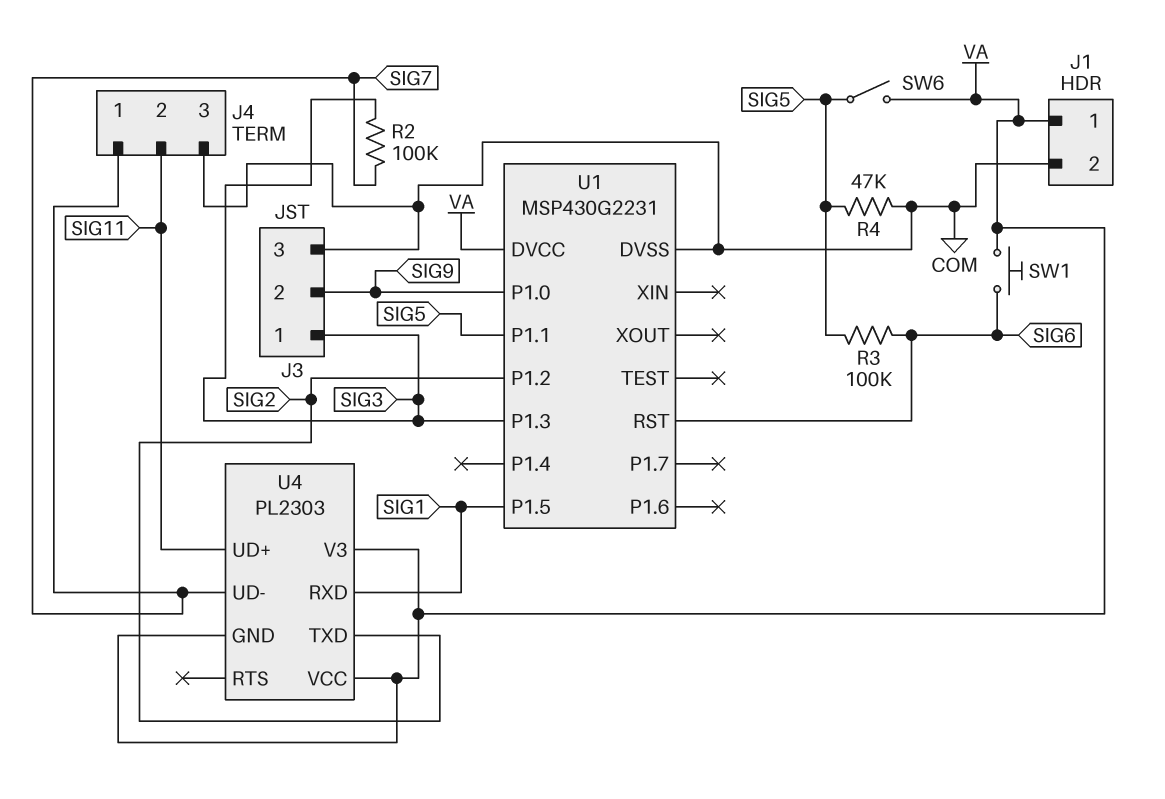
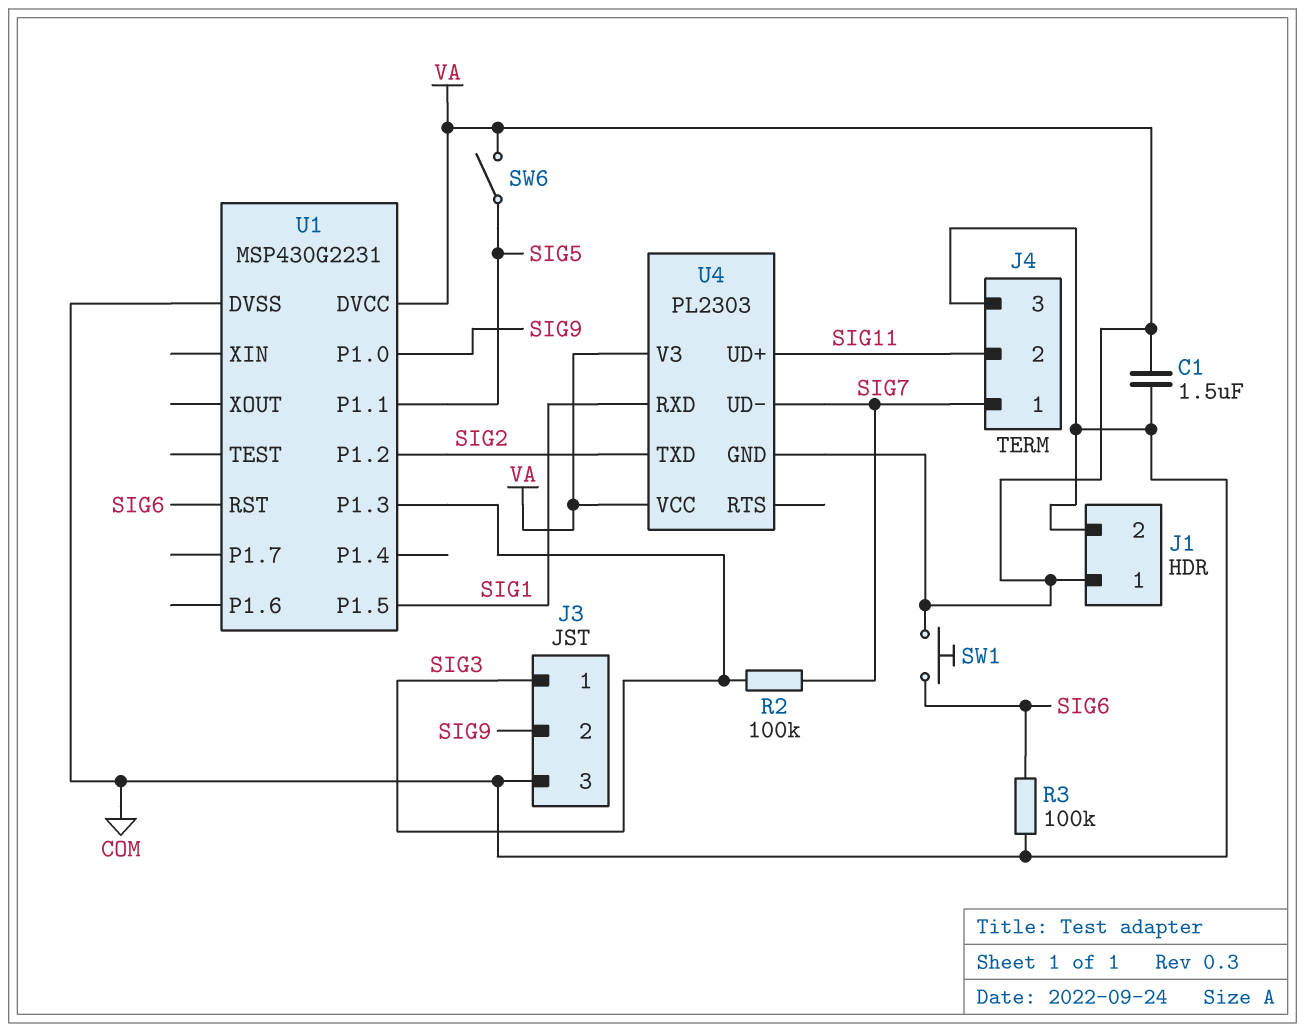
C1: none -> 1.5uF (COM, VA)
R3: 100k (SIG5, SIG6) -> 100k (COM, SIG6)
R4: 47k (COM, SIG5) -> none

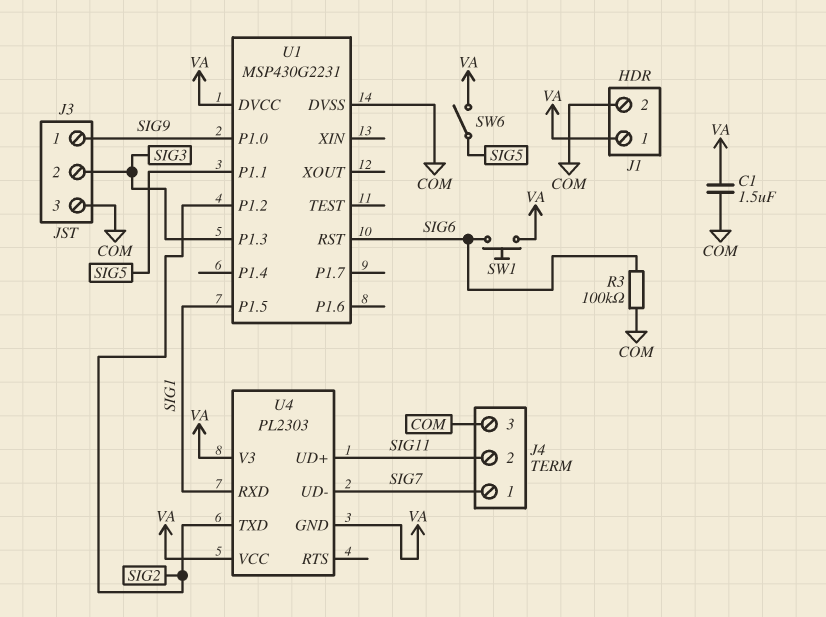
J3 pin 1: SIG3 -> SIG9
J3 pin 2: SIG9 -> SIG3
R2: 100k (SIG3, SIG7) -> none

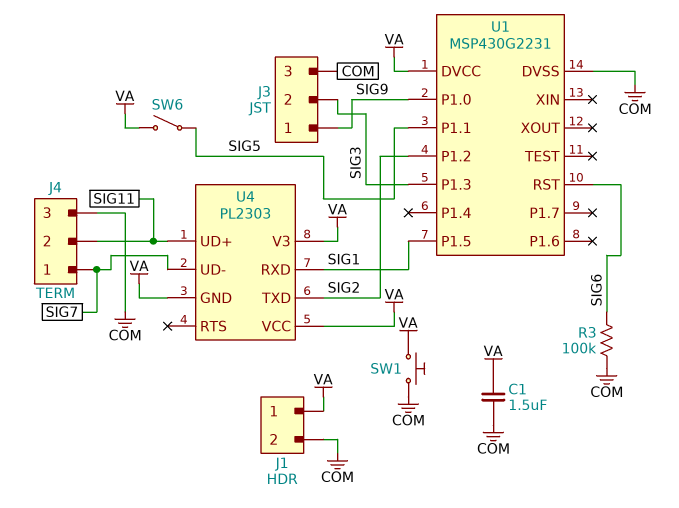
SW1: button (SIG6, VA) -> button (COM, VA)

